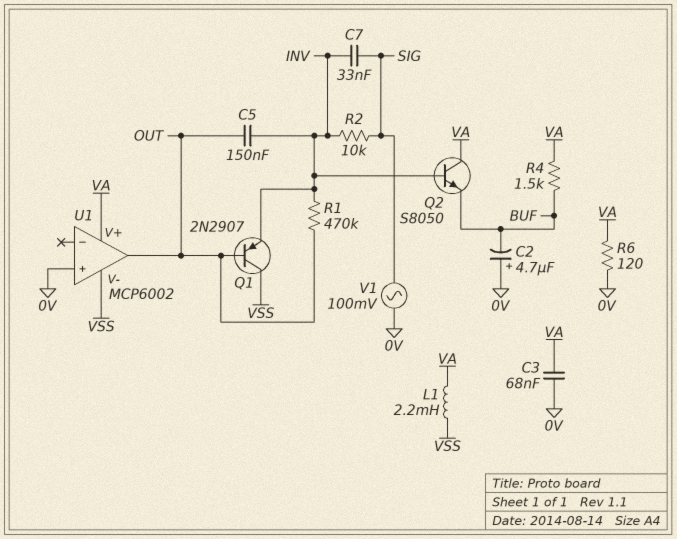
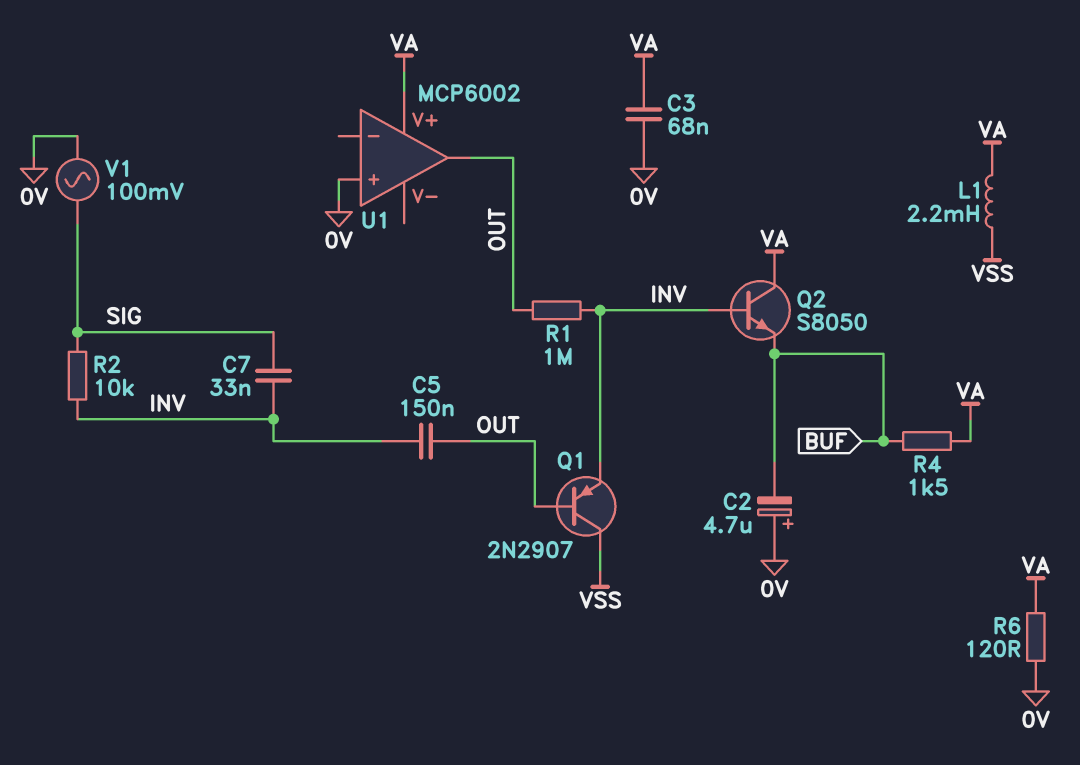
R1: 470k (INV, OUT) -> 1M (INV, OUT)
U1 pin V-: VSS -> none

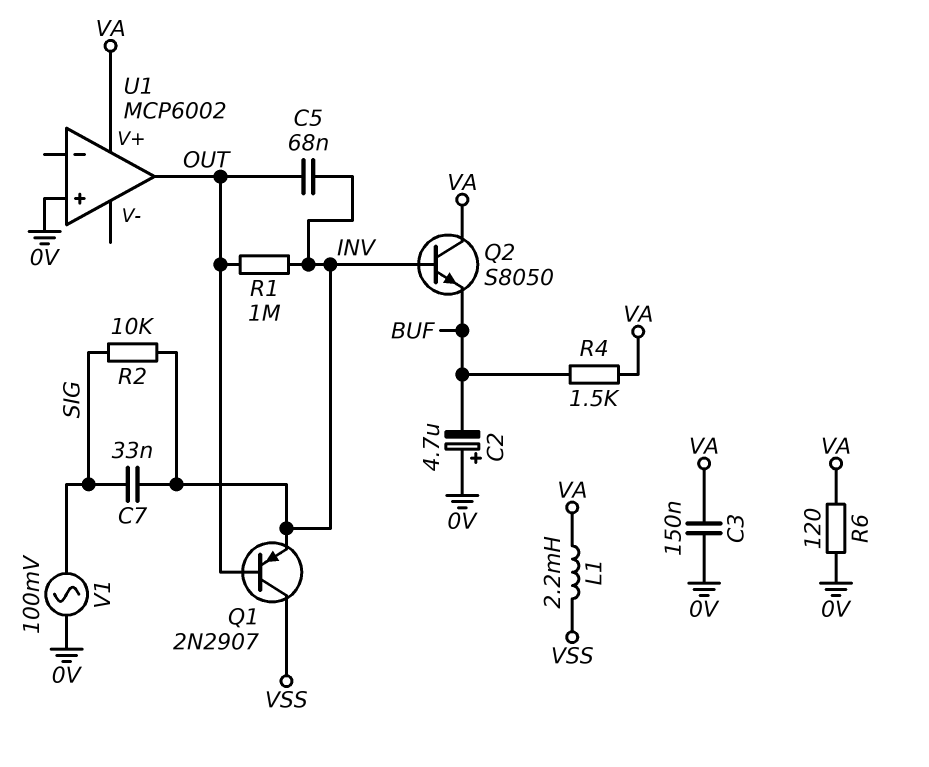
C3: 68nF (0V, VA) -> 150nF (0V, VA)
C5: 150nF (INV, OUT) -> 68nF (INV, OUT)

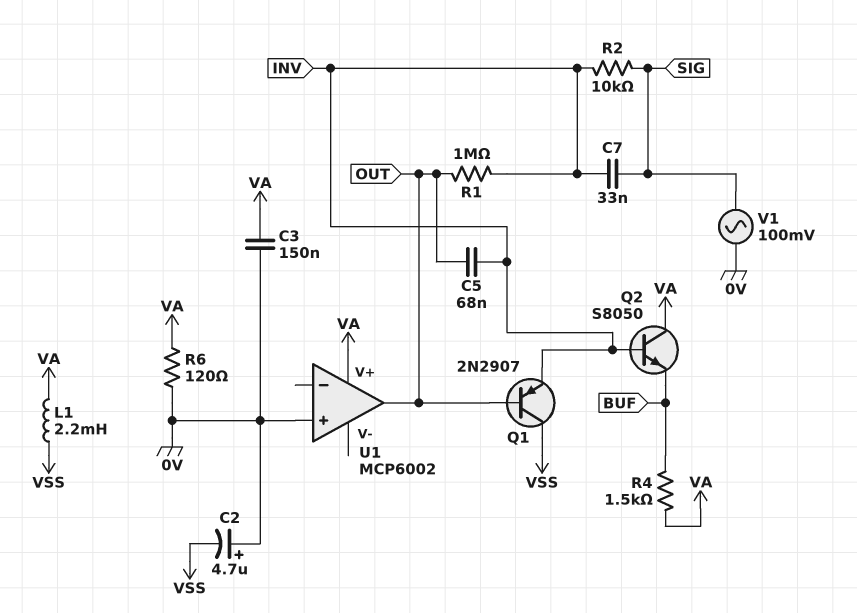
C2: 4.7uF (plus 0V, minus BUF) -> 4.7uF (plus 0V, minus VSS)

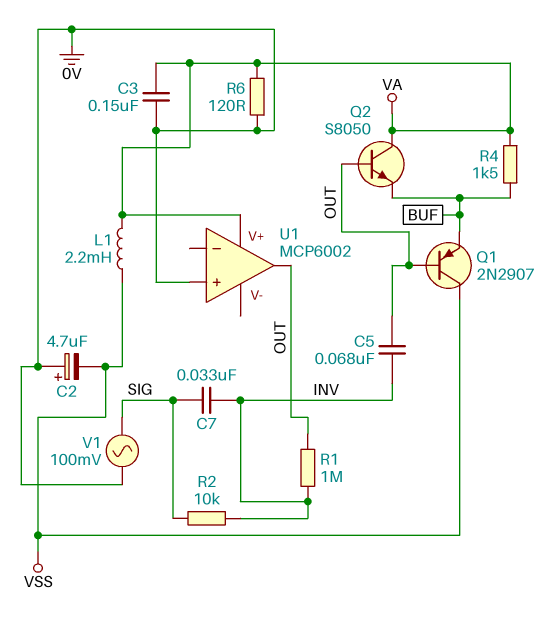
Q1: PNP 2N2907 (B OUT, C VSS, E INV) -> PNP 2N2907 (B OUT, C VSS, E BUF)
Q2: NPN S8050 (B INV, C VA, E BUF) -> NPN S8050 (B OUT, C VA, E BUF)

